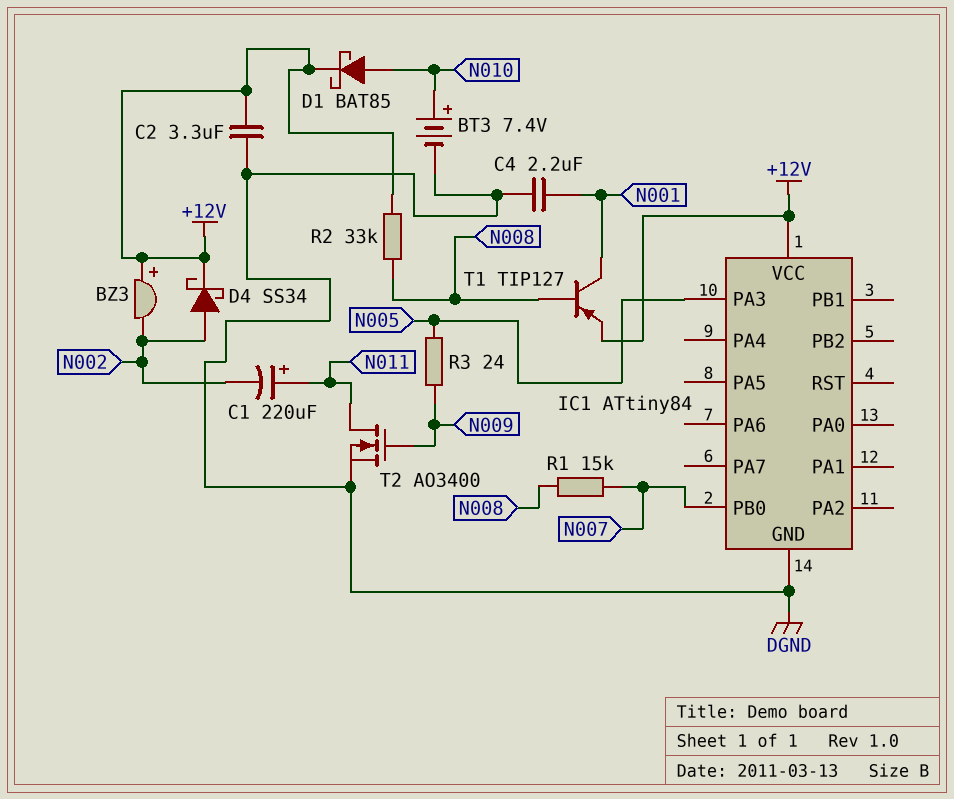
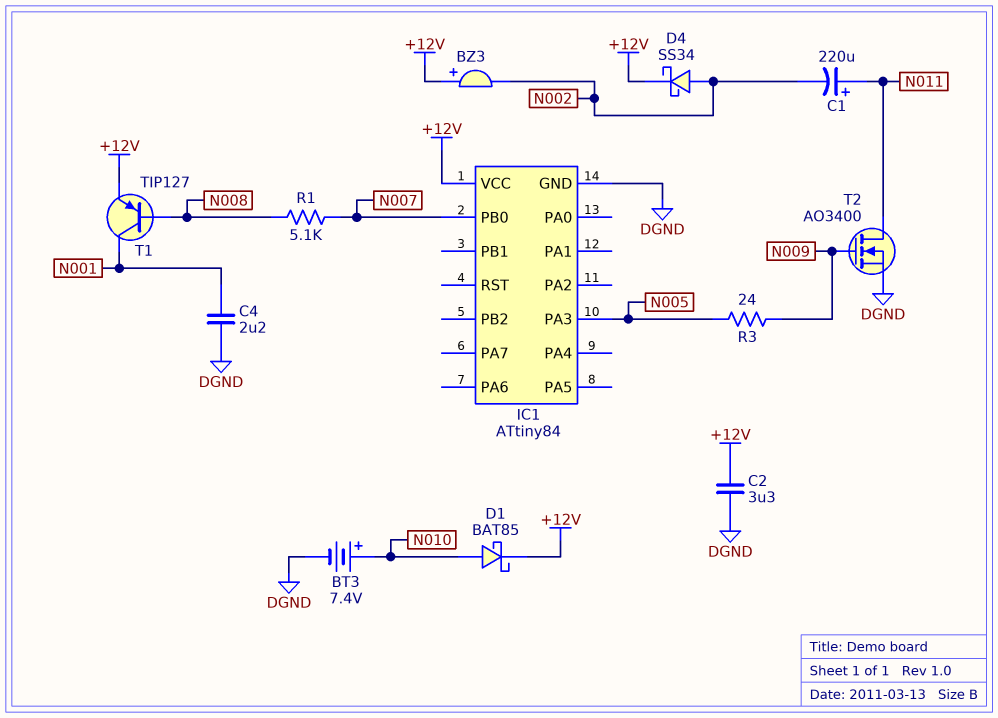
R1: 15k (N007, N008) -> 5.1k (N007, N008)
R2: 33k (+12V, N008) -> none

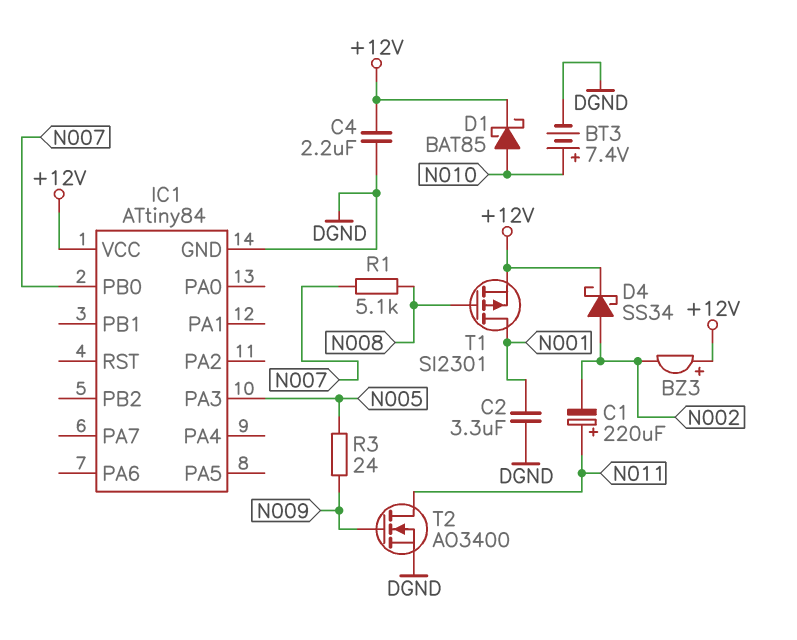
C2: 3.3uF (+12V, DGND) -> 3.3uF (DGND, N001)
C4: 2.2uF (DGND, N001) -> 2.2uF (+12V, DGND)
T1: PNP TIP127 (B N008, C N001, E +12V) -> PMOS SI2301 (G N008, D N001, S +12V)

